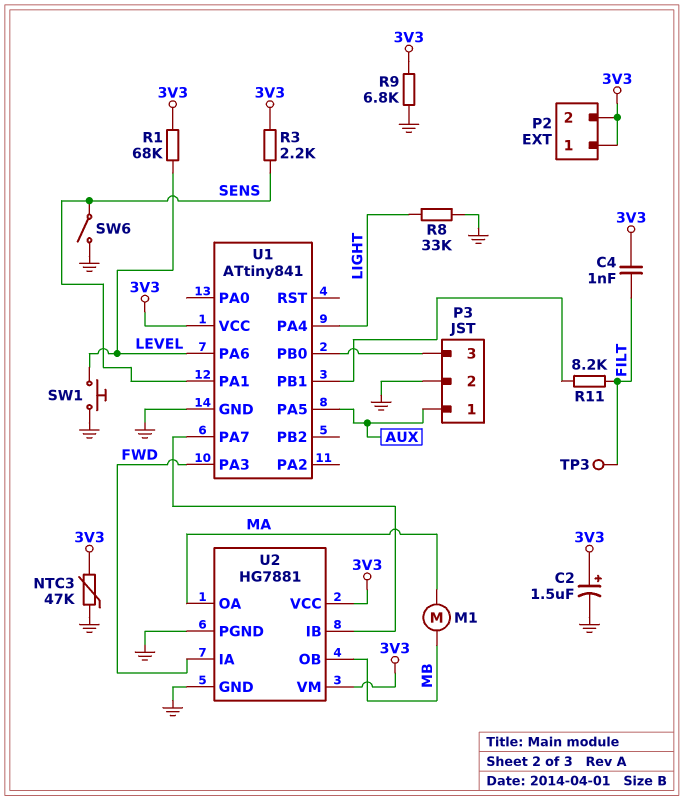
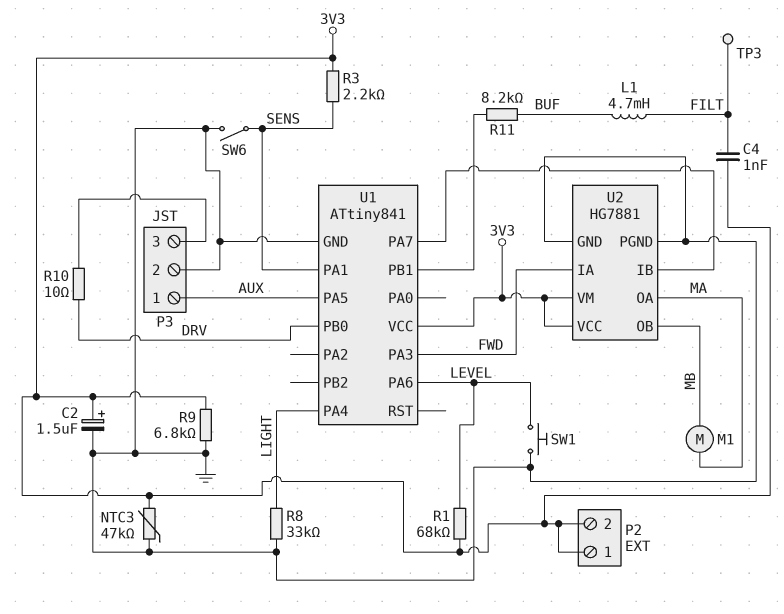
L1: none -> 4.7mH (BUF, FILT)
R10: none -> 10 (DRV, P3/3)
R11: 8.2k (FILT, U1/PB1) -> 8.2k (BUF, U1/PB1)
U1 pin PB0: P3/3 -> DRV

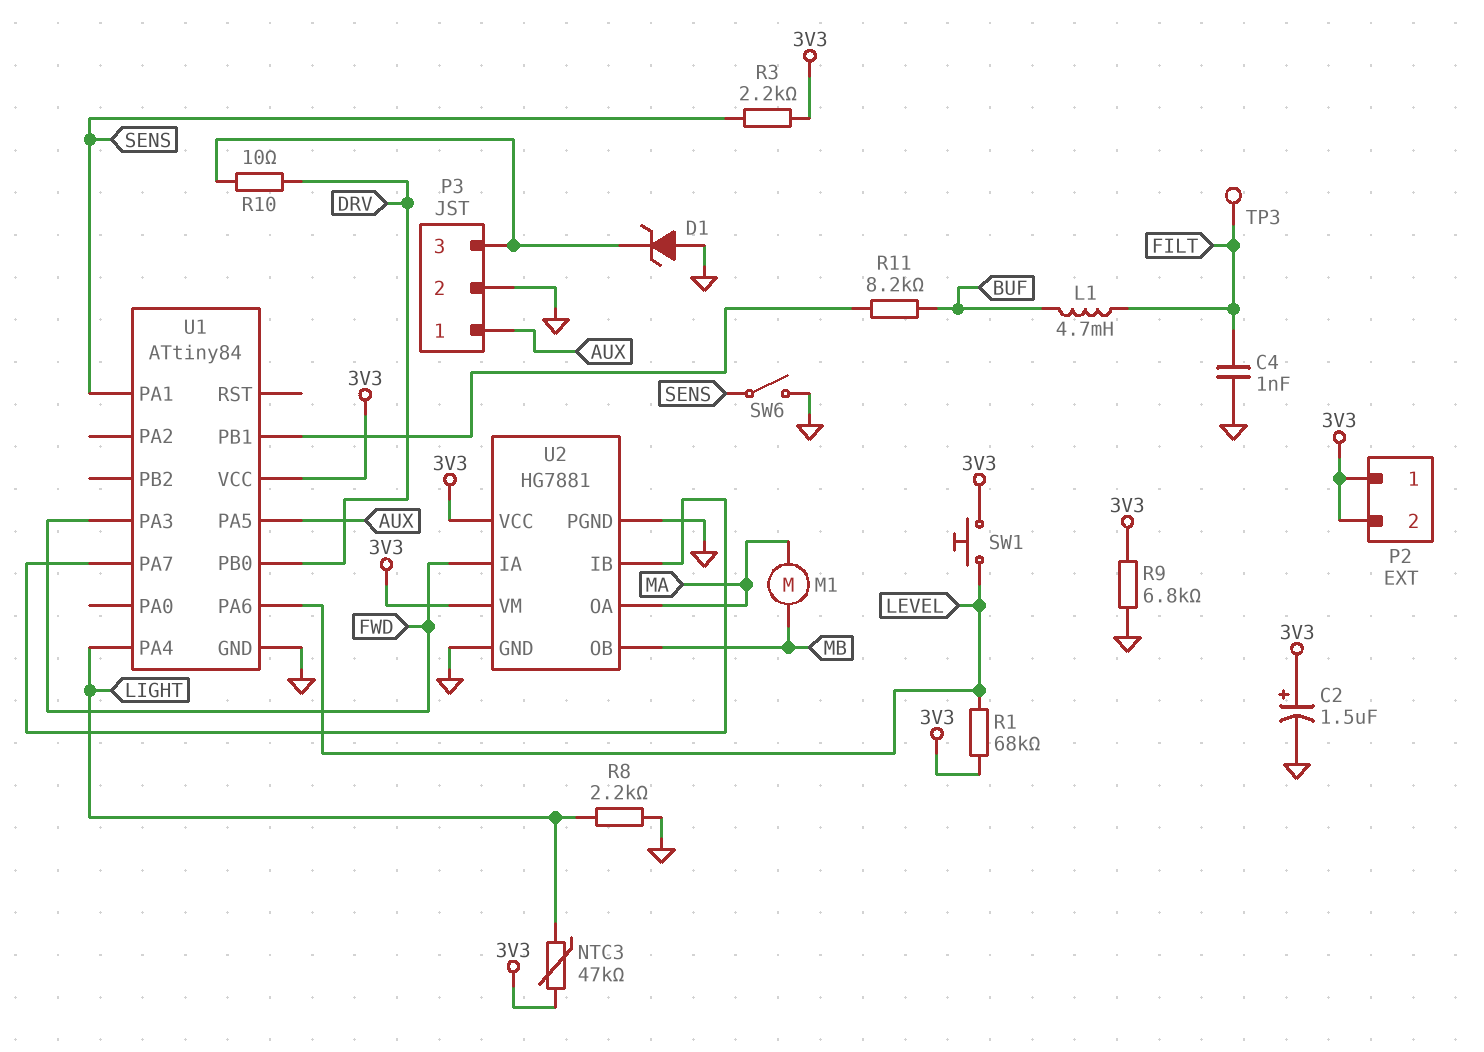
C4: 1nF (3V3, FILT) -> 1nF (FILT, GND)
D1: none -> zener (A GND, K P3/3)
NTC3: 47k (3V3, GND) -> 47k (3V3, LIGHT)
R8: 33k (GND, LIGHT) -> 2.2k (GND, LIGHT)
SW1: button (GND, LEVEL) -> button (3V3, LEVEL)
U1: ATtiny841 -> ATtiny84

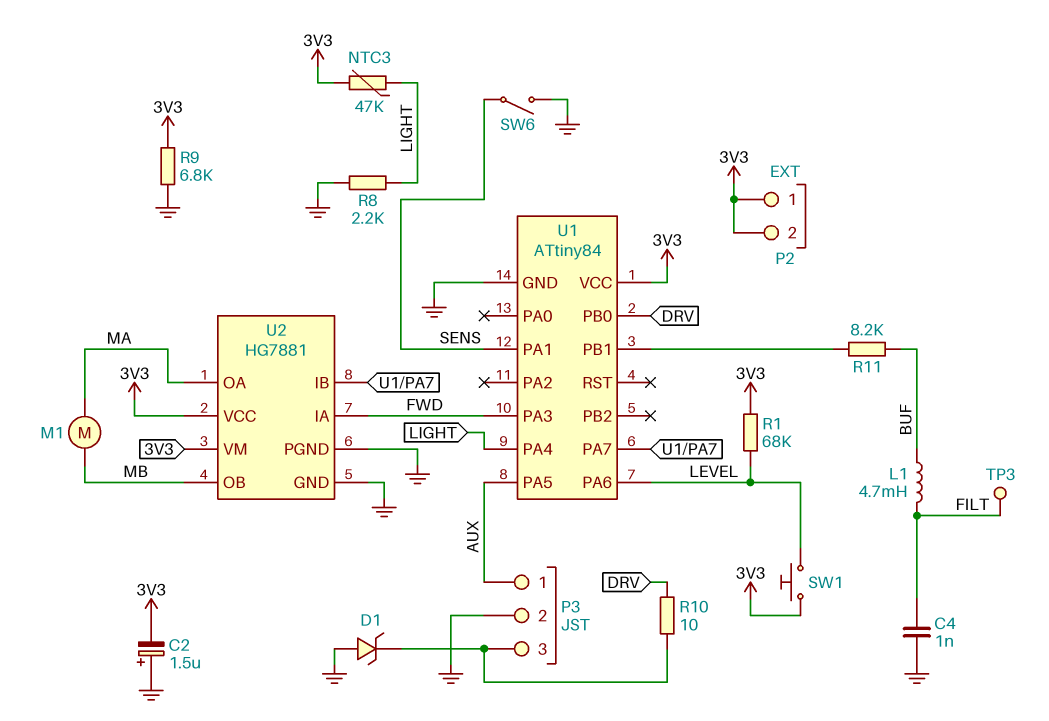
C2: 1.5uF (plus 3V3, minus GND) -> 1.5uF (plus GND, minus 3V3)
R3: 2.2k (3V3, SENS) -> none

